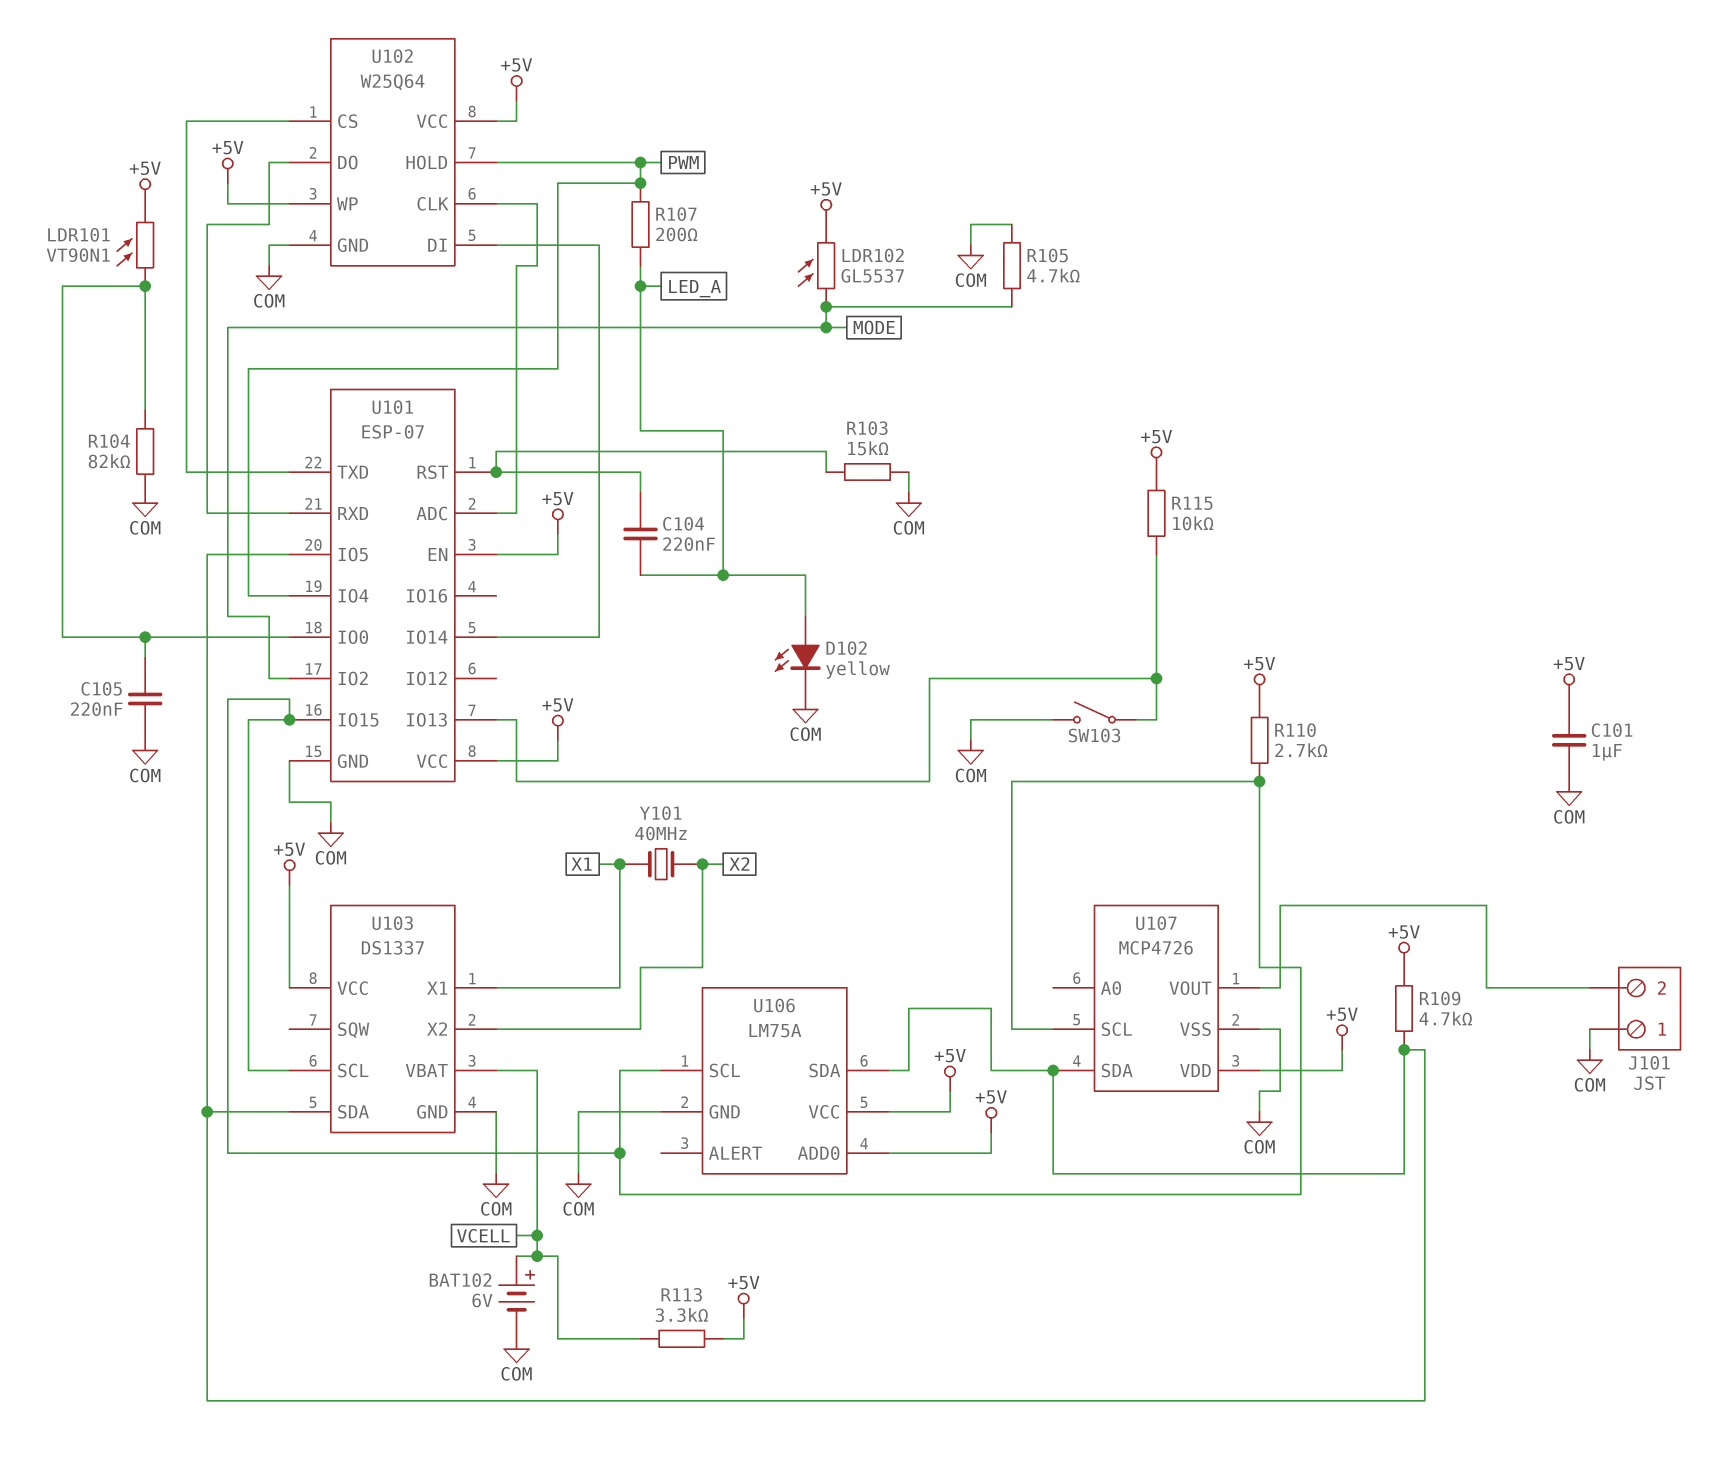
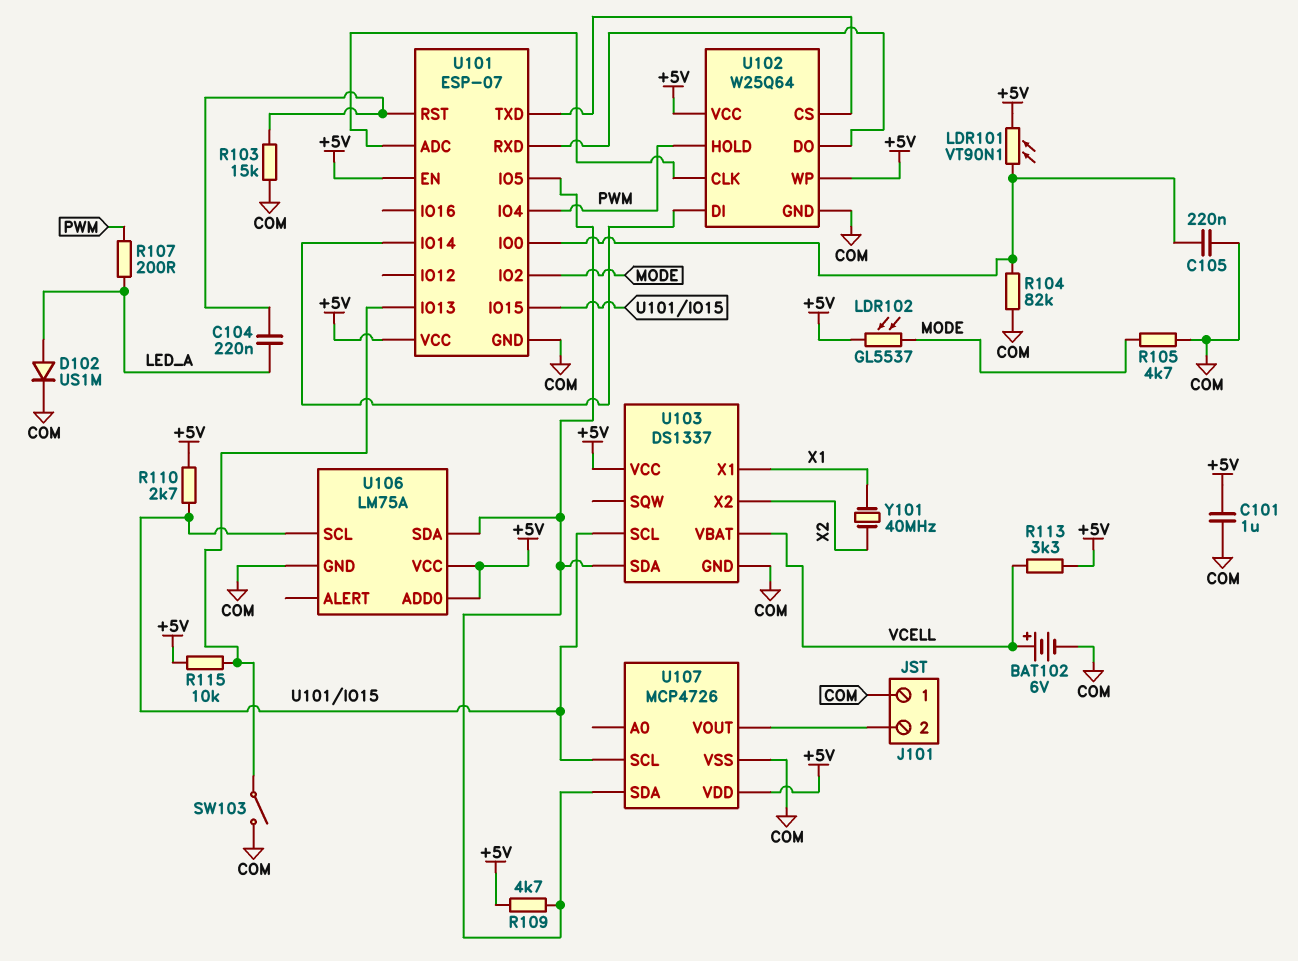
D102: LED yellow (A LED_A, K COM) -> diode US1M (A LED_A, K COM)

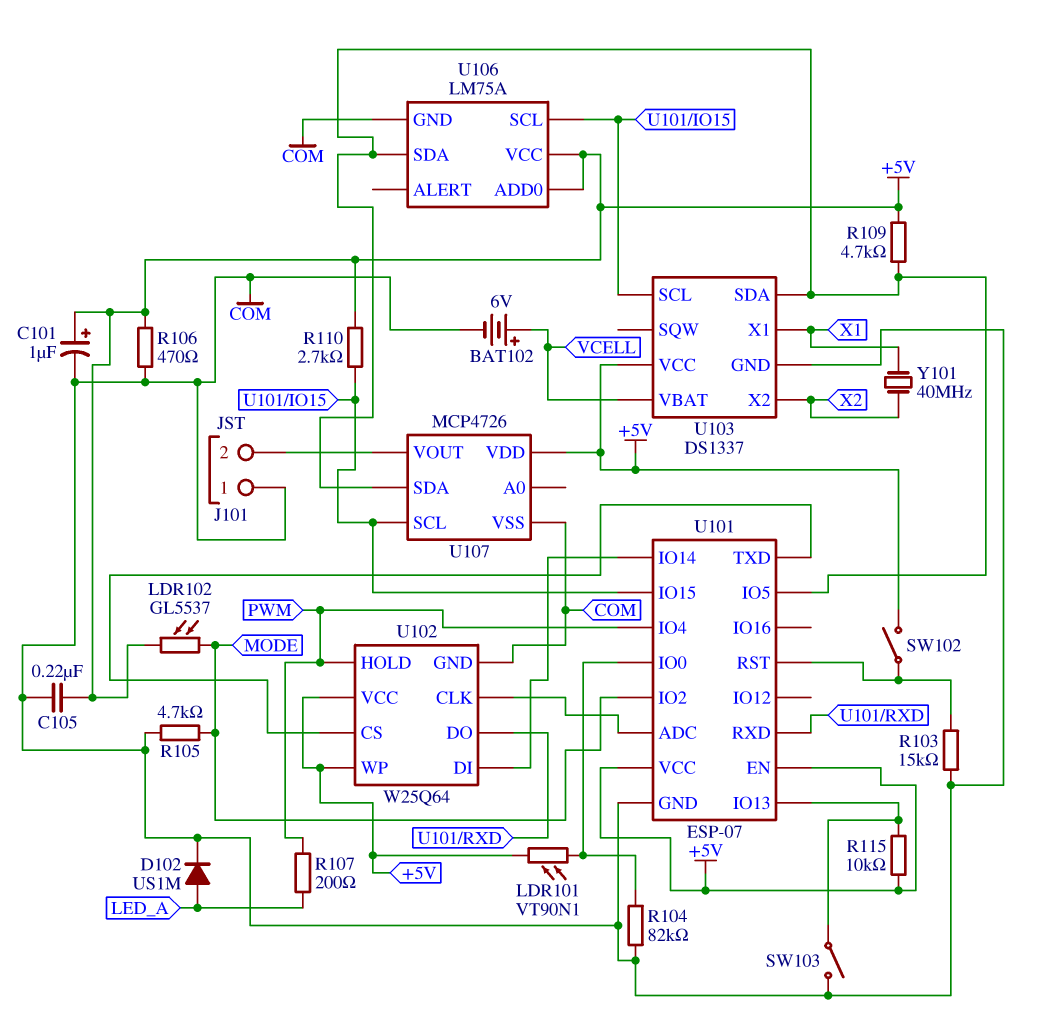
C101: 1uF (+5V, COM) -> 1uF (plus +5V, minus COM)
C104: 220nF (LED_A, U101/RST) -> none
C105: 220nF (COM, U101/IO0) -> 220nF (+5V, COM)
R106: none -> 470 (+5V, COM)
R113: 3.3k (+5V, VCELL) -> none
SW102: none -> switch (+5V, U101/RST)

